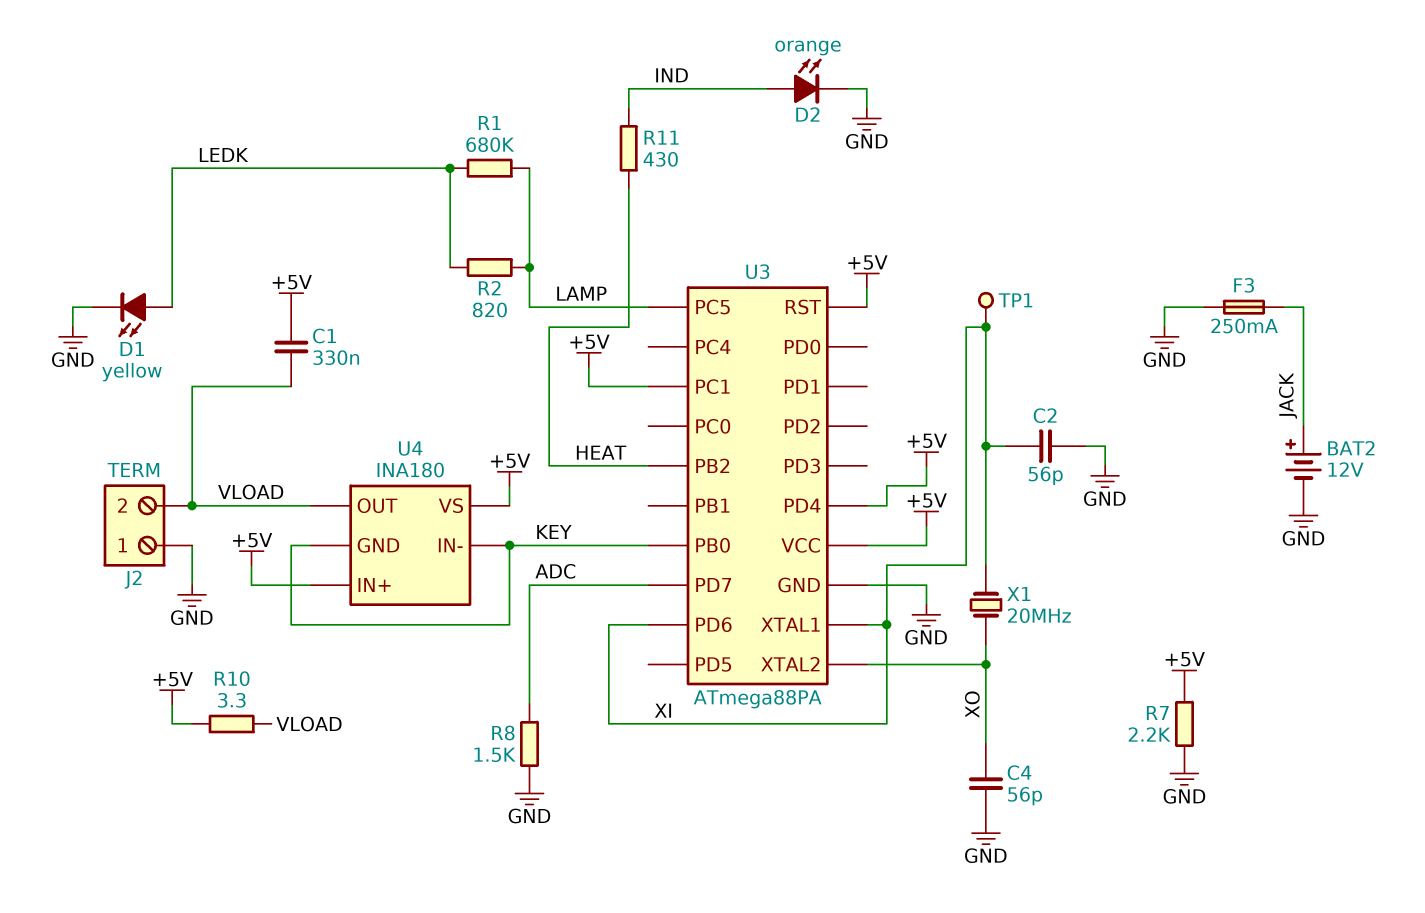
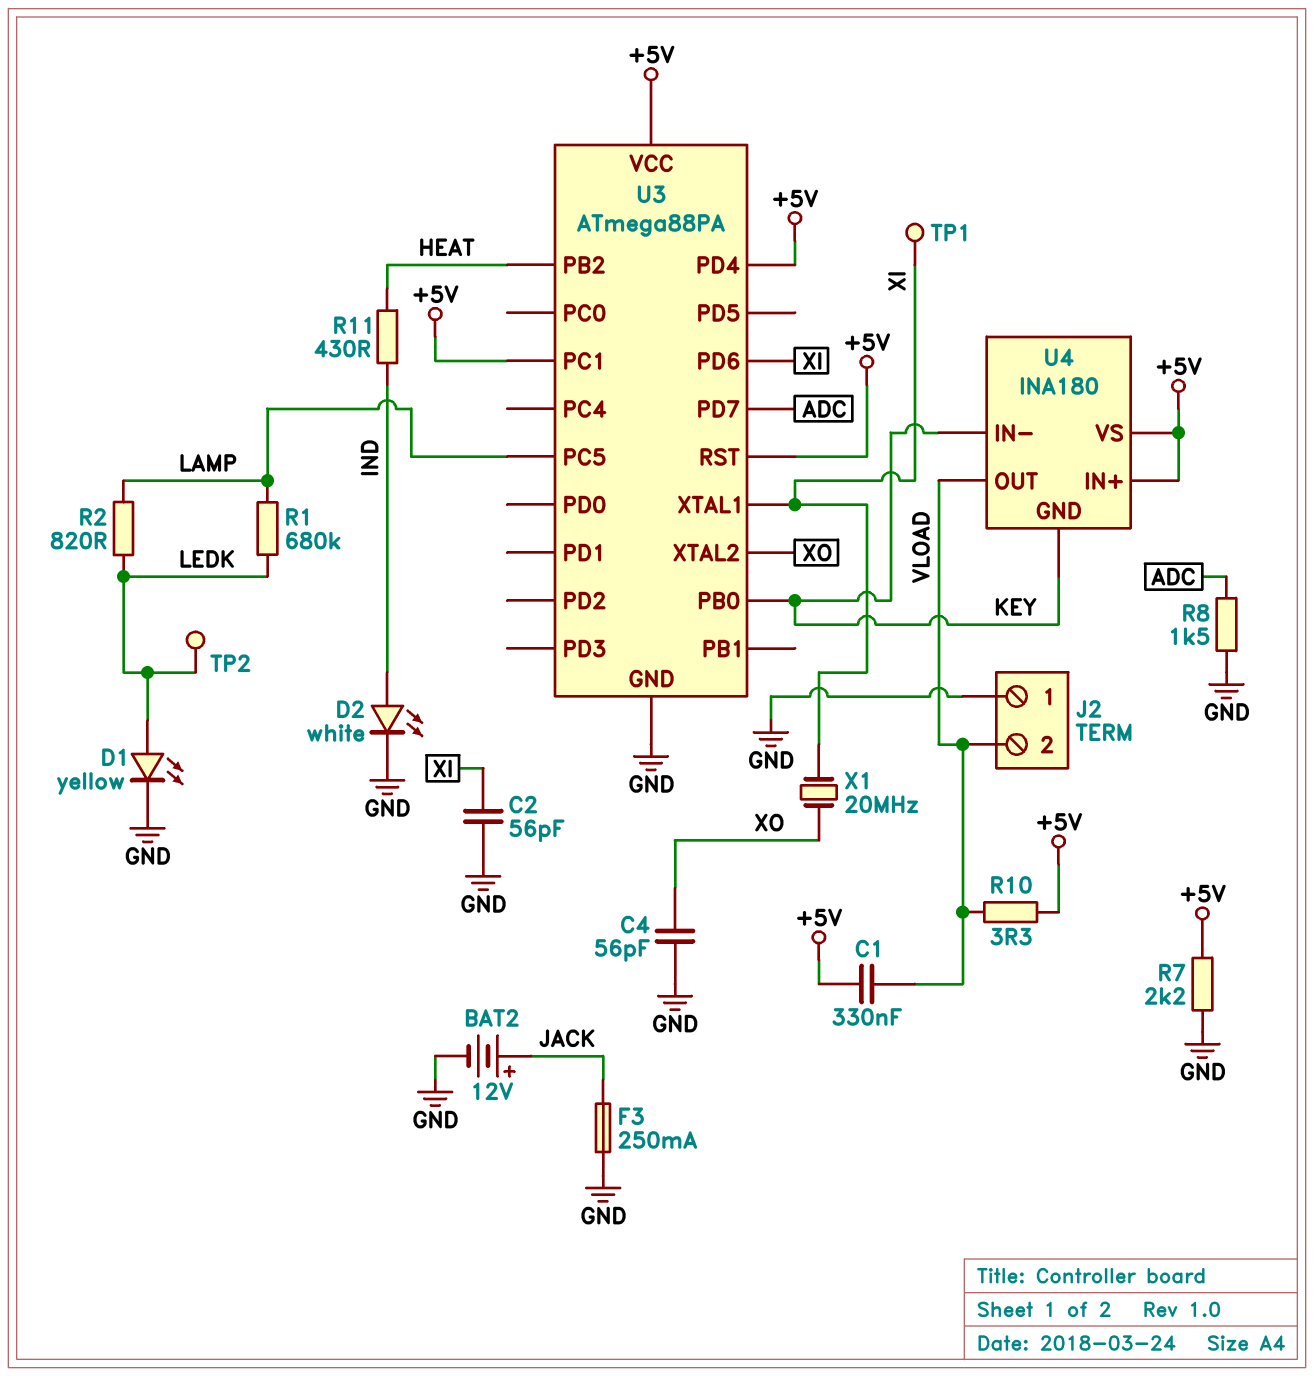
D2: LED orange (A IND, K GND) -> LED white (A IND, K GND)
TP2: none -> test point (LEDK)

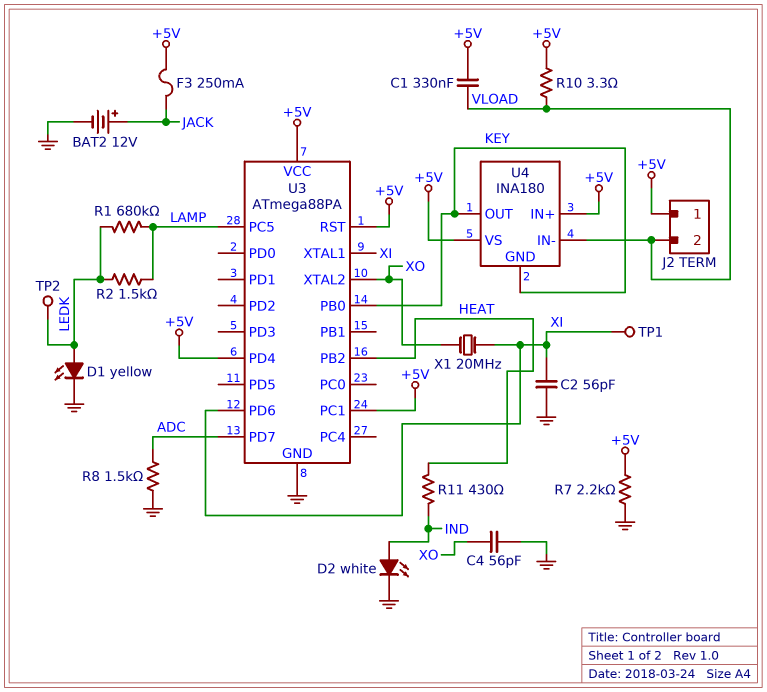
F3: 250mA (GND, JACK) -> 250mA (+5V, JACK)
J2 pin 1: GND -> +5V
R2: 820 (LAMP, LEDK) -> 1.5k (LAMP, LEDK)
U4 pin IN-: KEY -> VLOAD
U4 pin OUT: VLOAD -> KEY

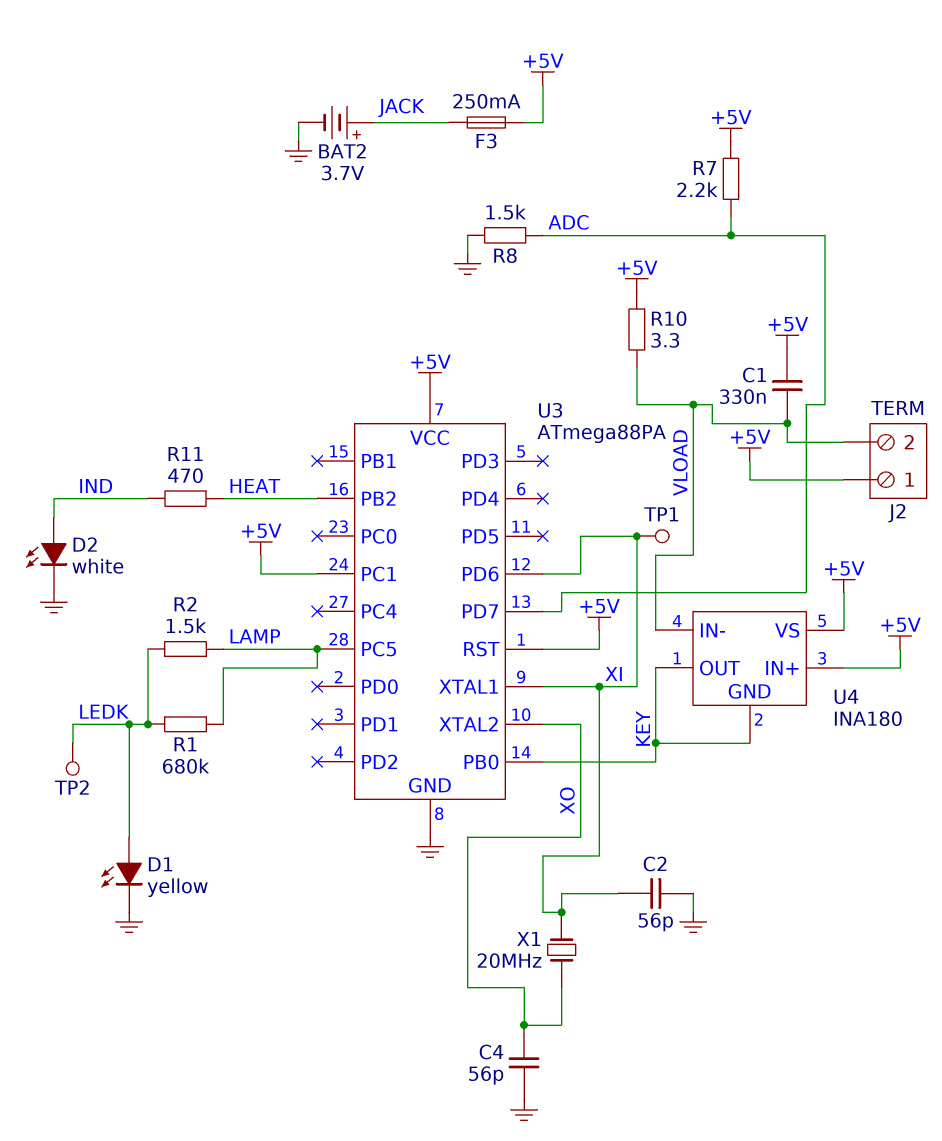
BAT2: 12V (plus JACK, minus GND) -> 3.7V (plus JACK, minus GND)
R7: 2.2k (+5V, GND) -> 2.2k (+5V, ADC)
R11: 430 (HEAT, IND) -> 470 (HEAT, IND)
U3 pin PD4: +5V -> none

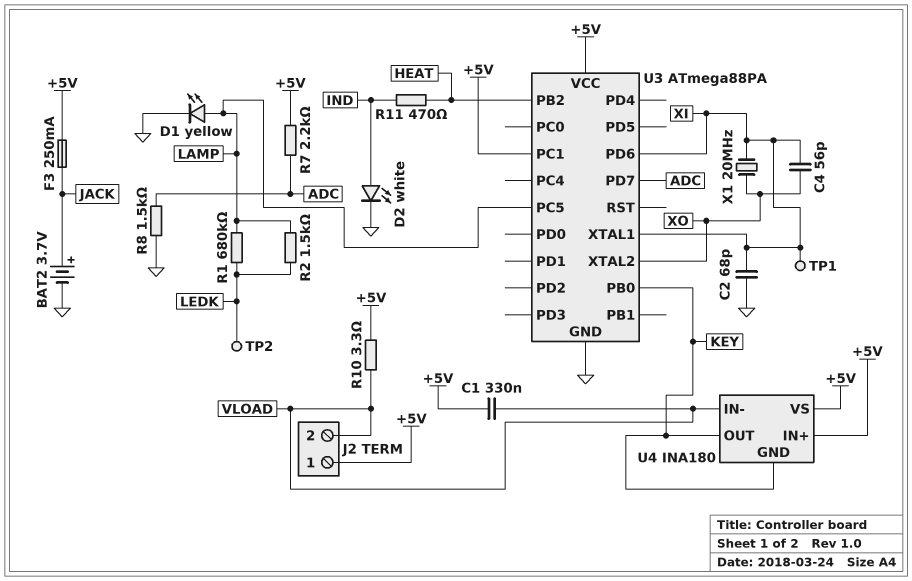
C2: 56pF (GND, XI) -> 68pF (GND, XI)
C4: 56pF (GND, XO) -> 56pF (XI, XO)
D1: LED yellow (A LEDK, K GND) -> LED yellow (A LAMP, K GND)
U3 pin RST: +5V -> none

